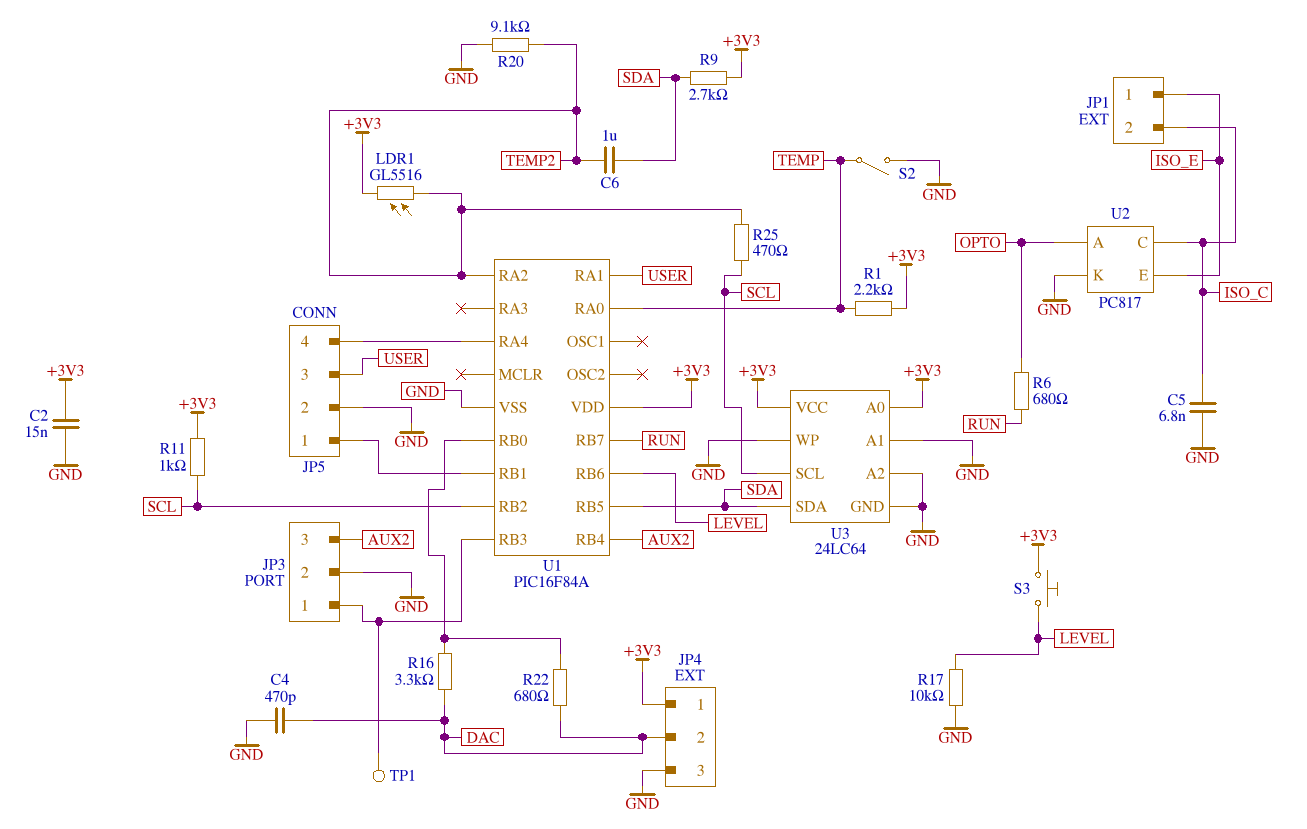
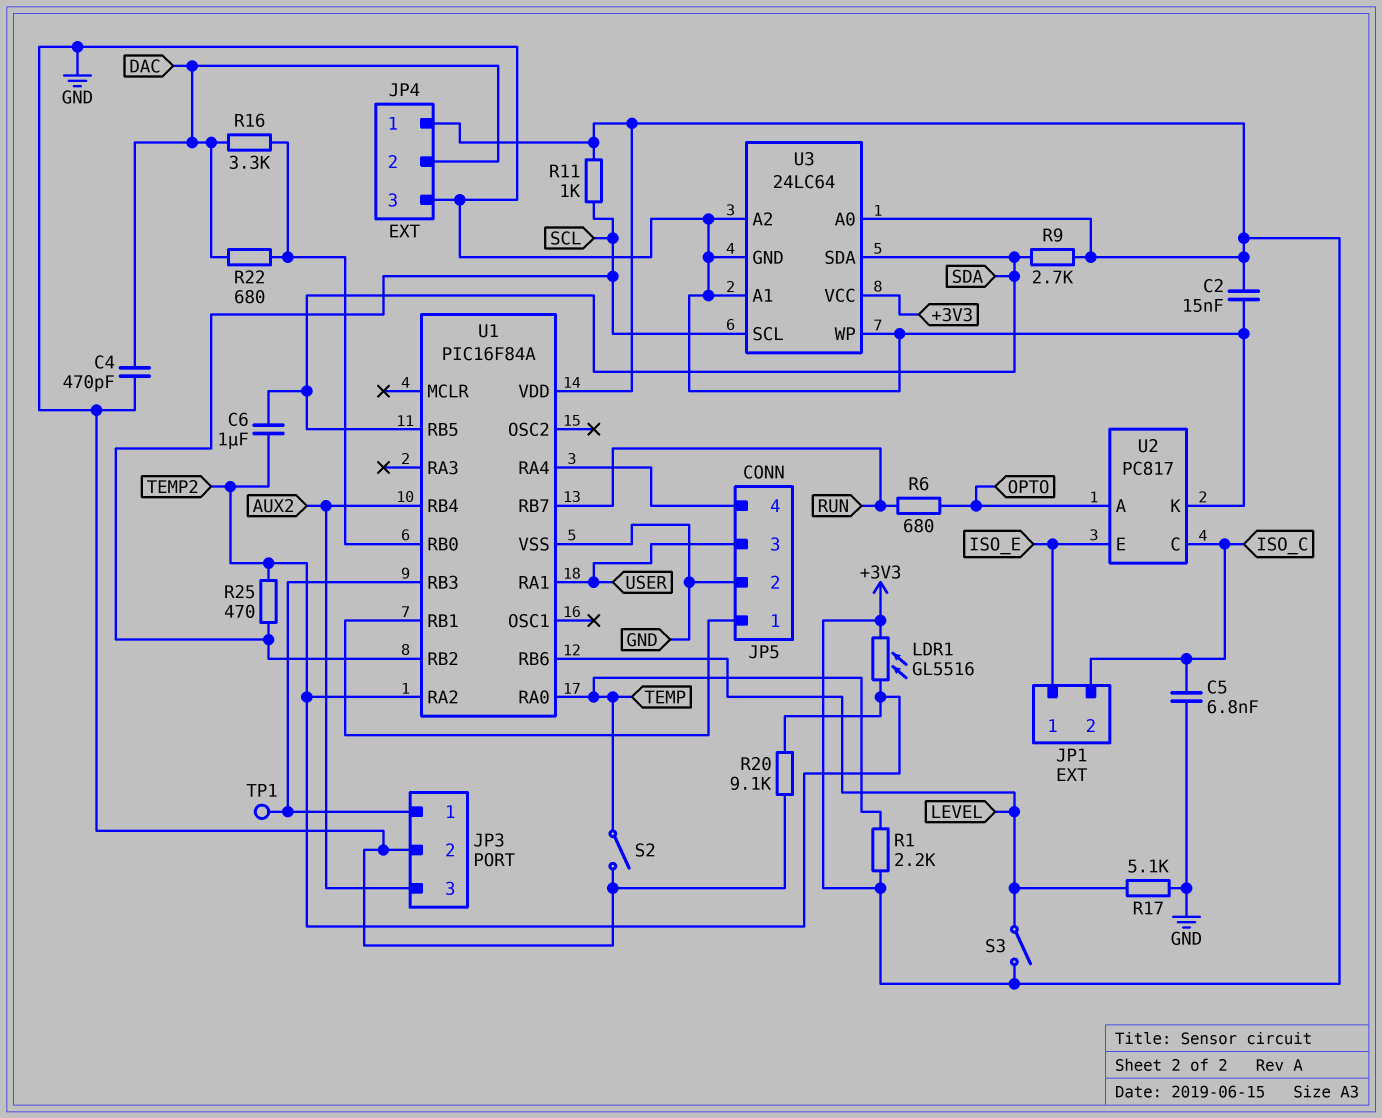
R17: 10k (GND, LEVEL) -> 5.1k (GND, LEVEL)
S3: button (+3V3, LEVEL) -> switch (+3V3, LEVEL)

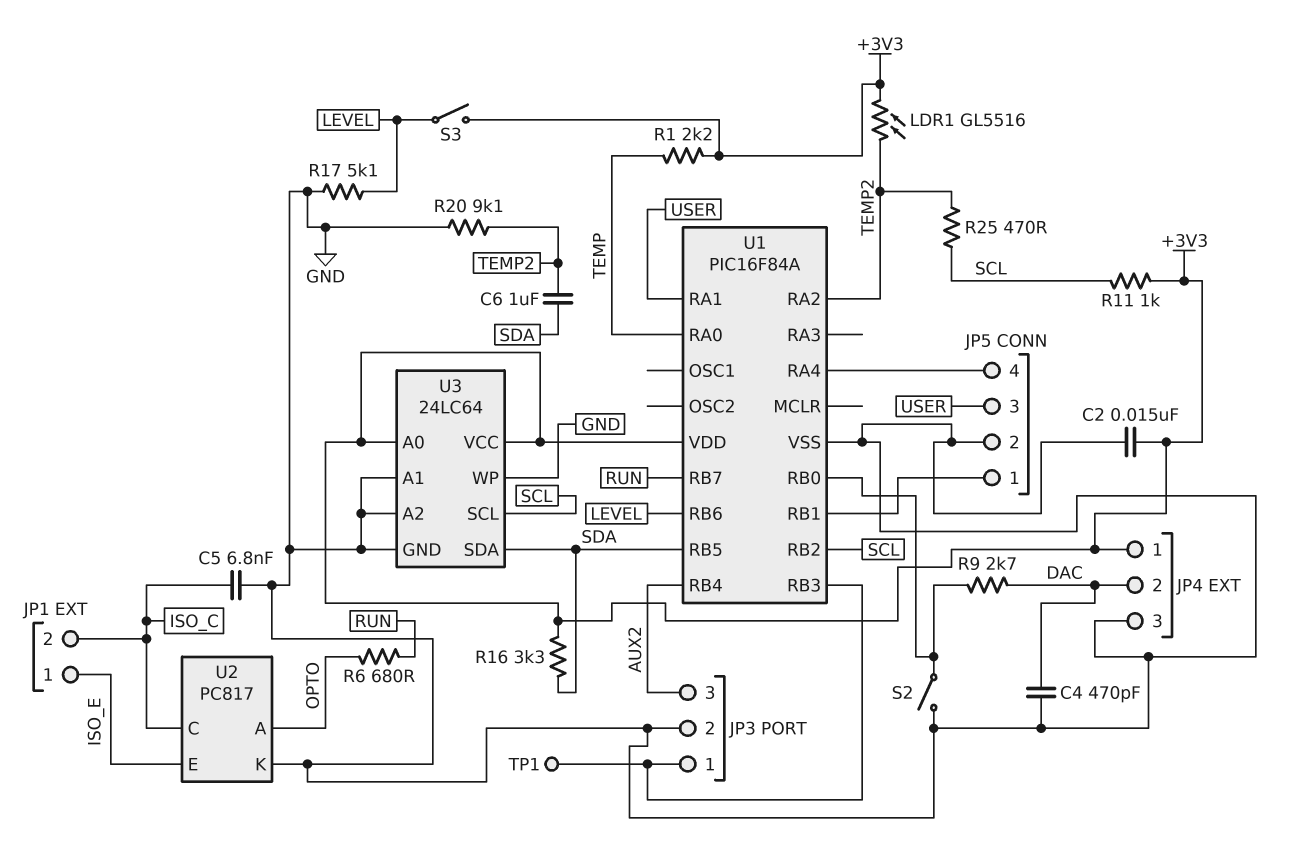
R9: 2.7k (+3V3, SDA) -> 2.7k (DAC, U1/RB0)
R16: 3.3k (DAC, U1/RB0) -> 3.3k (+3V3, SDA)
R22: 680 (DAC, U1/RB0) -> none
S2: switch (GND, TEMP) -> switch (GND, U1/RB0)

